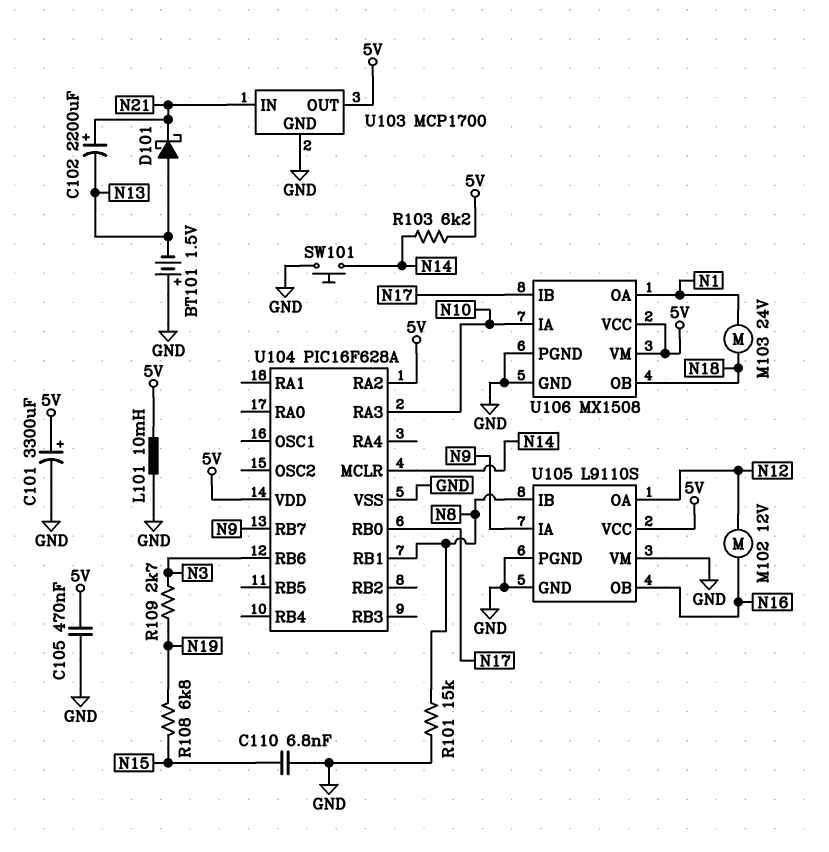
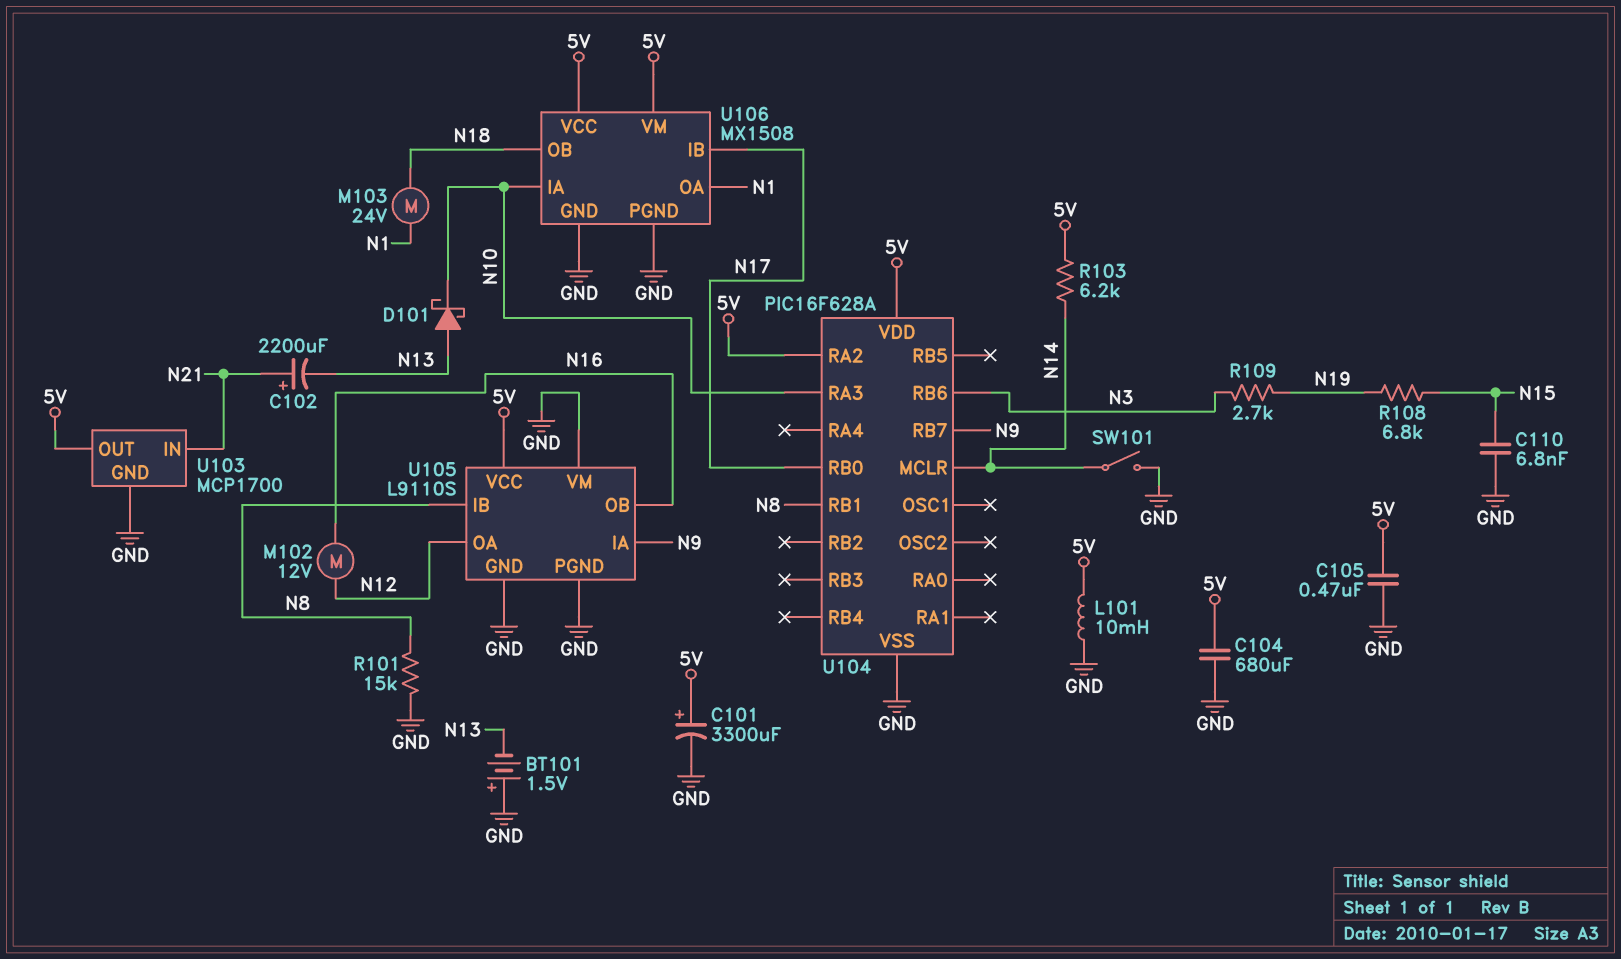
C104: none -> 680uF (5V, GND)
D101: schottky (A N13, K N21) -> schottky (A N13, K N10)
SW101: button (GND, N14) -> switch (GND, N14)

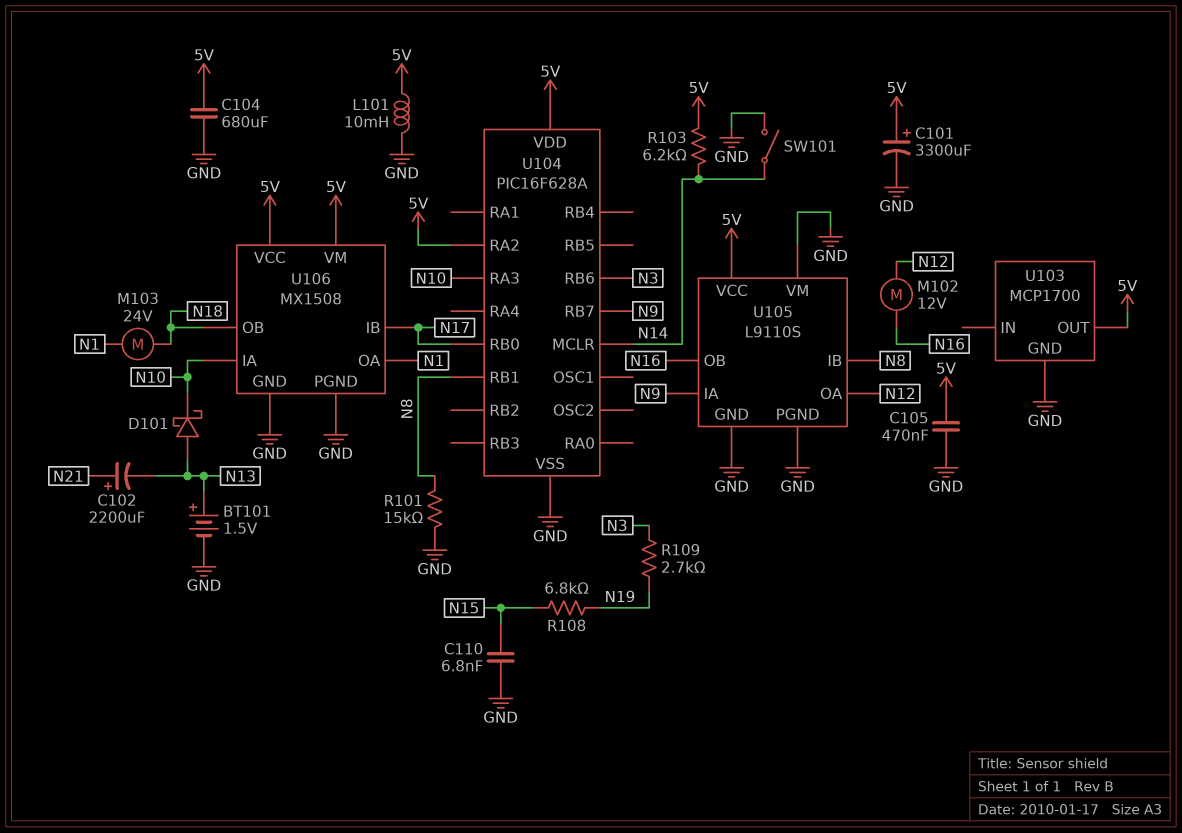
BT101: 1.5V (plus GND, minus N13) -> 1.5V (plus N13, minus GND)
U103 pin IN: N21 -> none

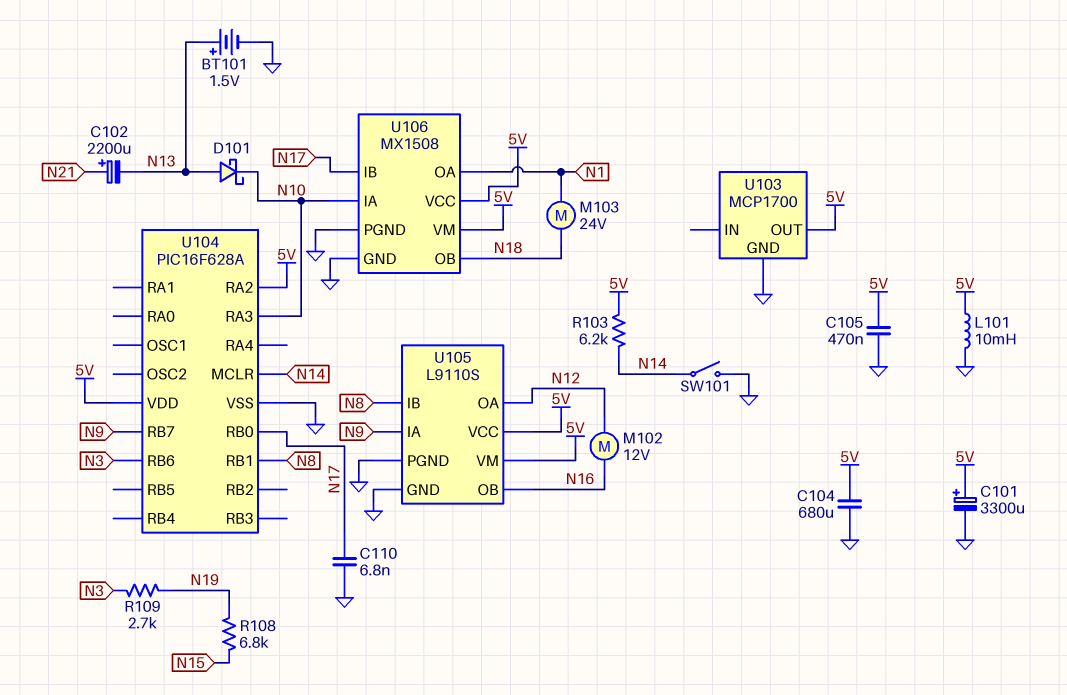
C110: 6.8nF (GND, N15) -> 6.8nF (GND, N17)
R101: 15k (GND, N8) -> none
U105 pin VM: GND -> 5V

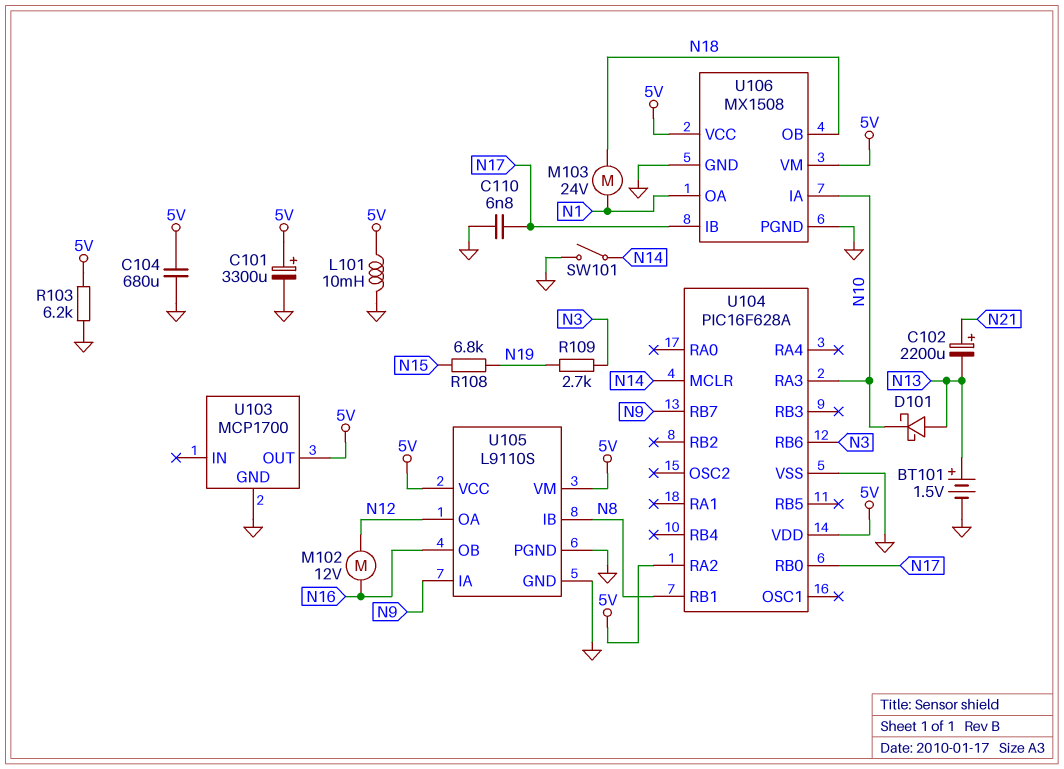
C105: 470nF (5V, GND) -> none
R103: 6.2k (5V, N14) -> 6.2k (5V, GND)

